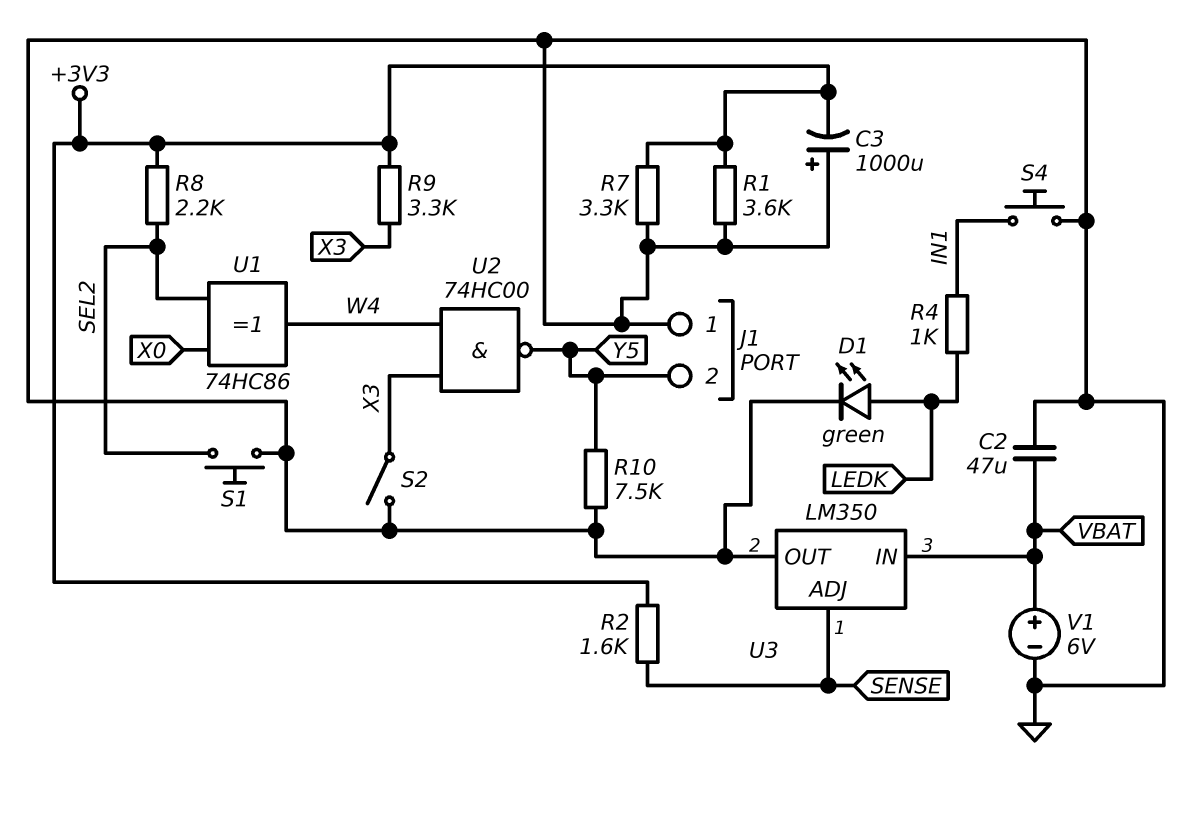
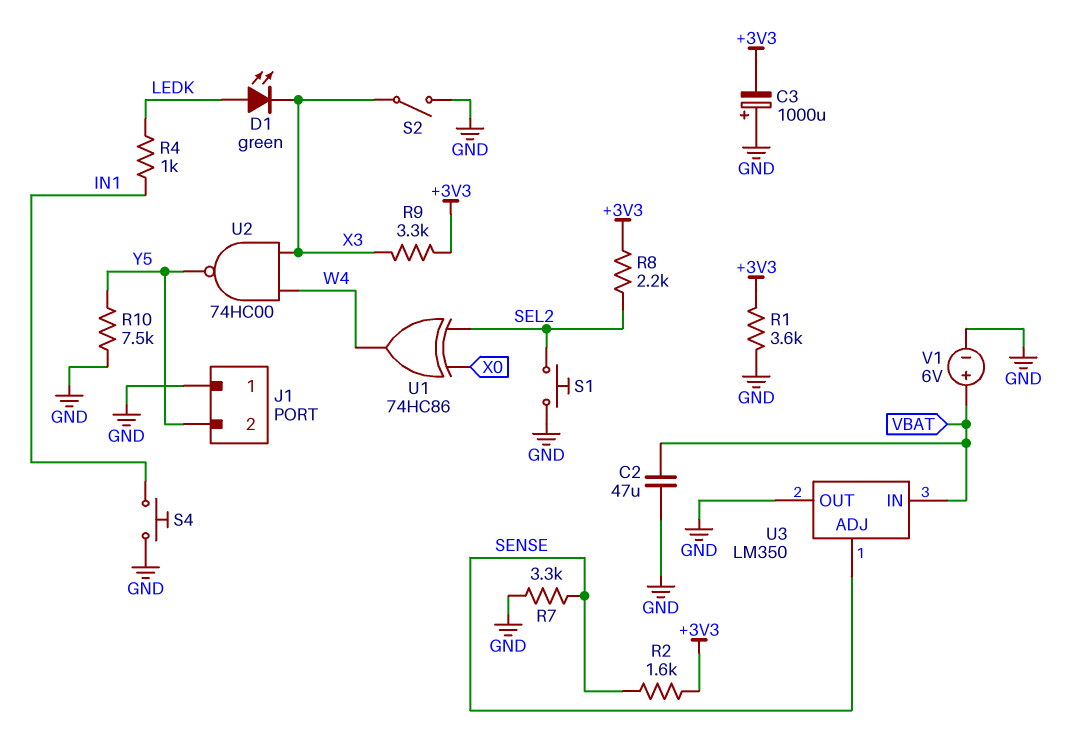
D1: LED green (A LEDK, K GND) -> LED green (A LEDK, K X3)
R7: 3.3k (+3V3, GND) -> 3.3k (GND, SENSE)

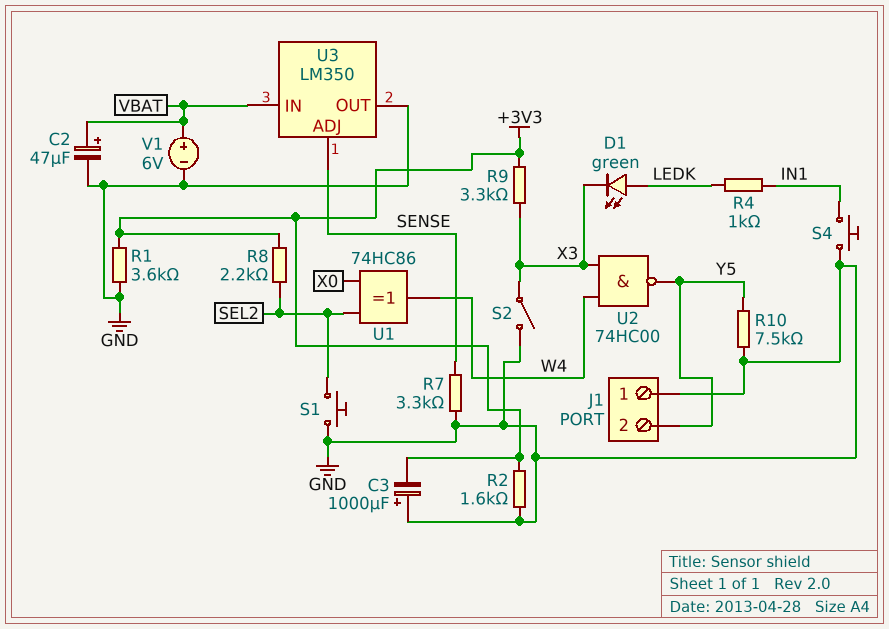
C2: 47uF (GND, VBAT) -> 47uF (plus VBAT, minus GND)
R2: 1.6k (+3V3, SENSE) -> 1.6k (+3V3, GND)

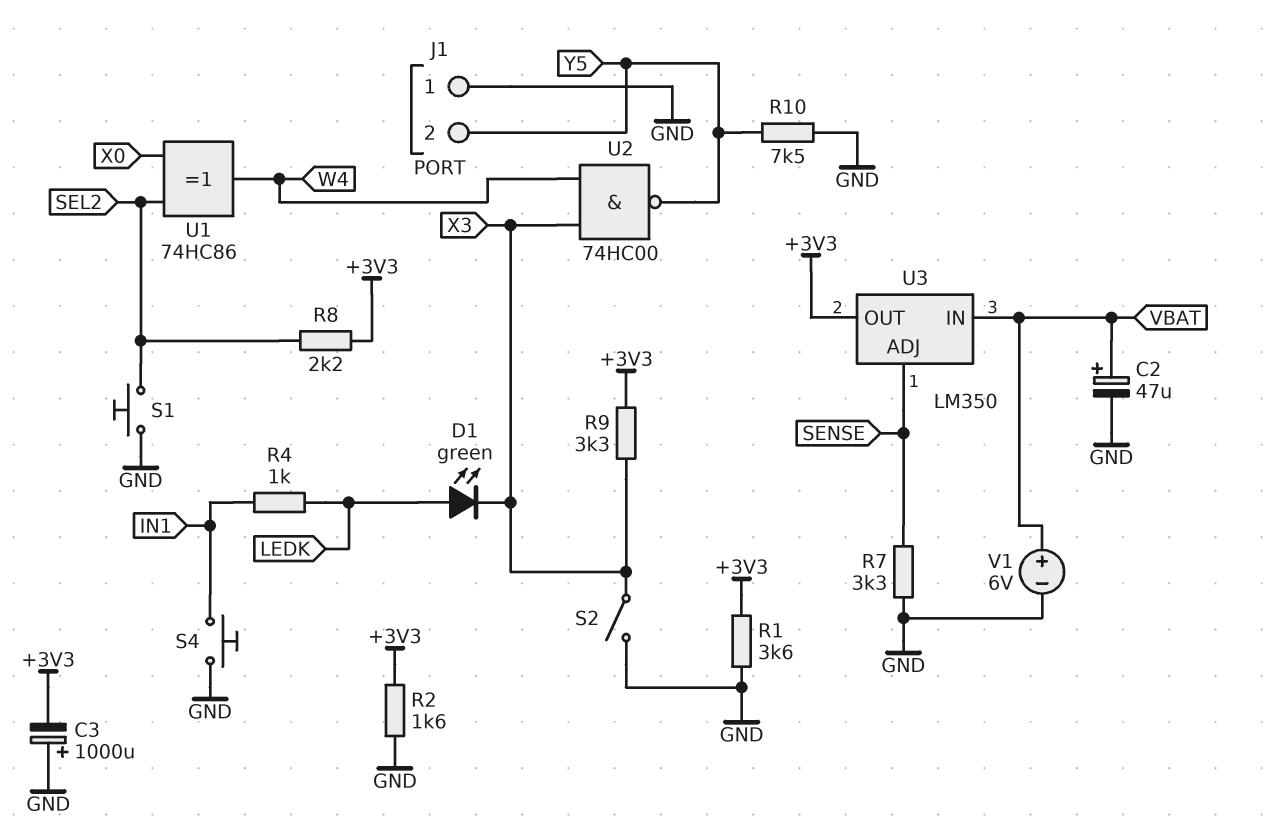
U3 pin OUT: GND -> +3V3

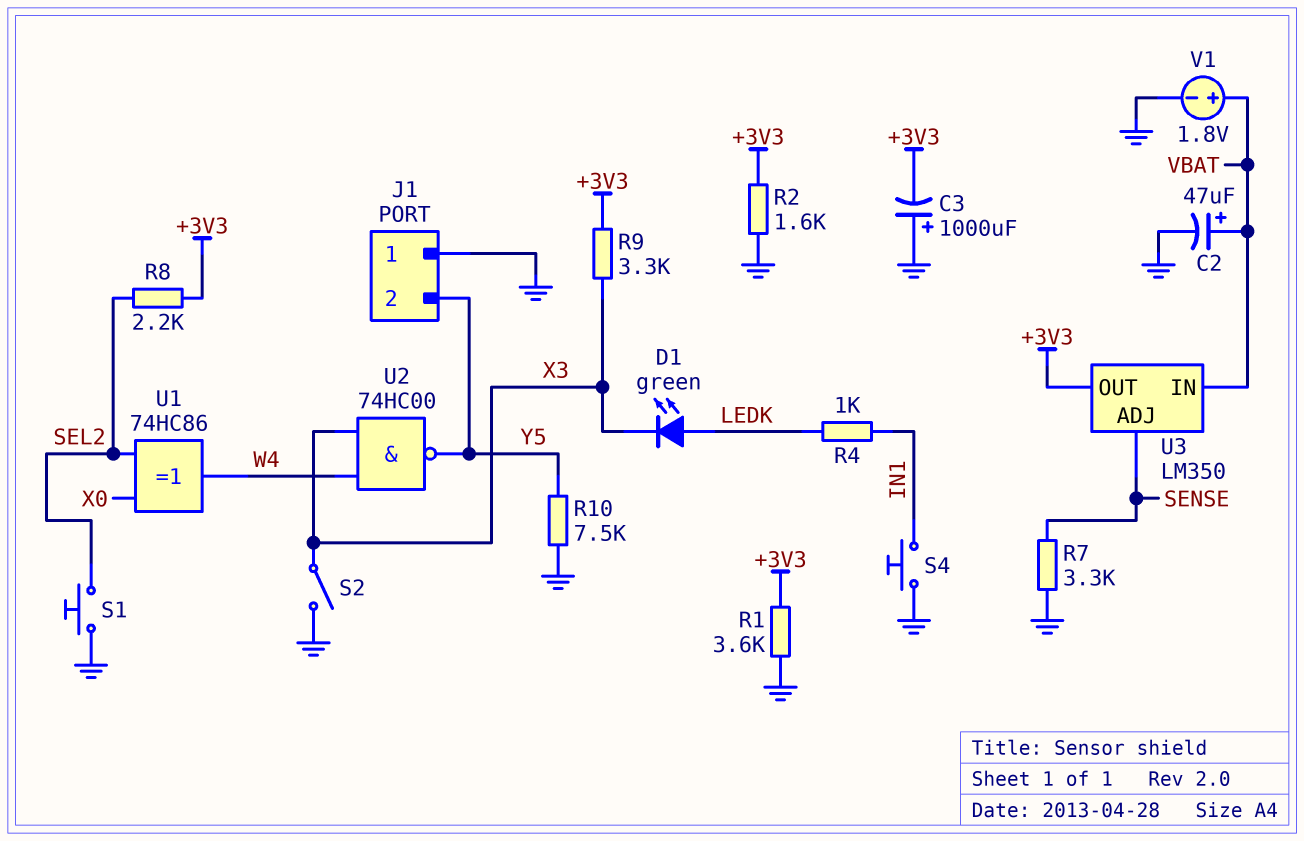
V1: 6V (plus VBAT, minus GND) -> 1.8V (plus VBAT, minus GND)

